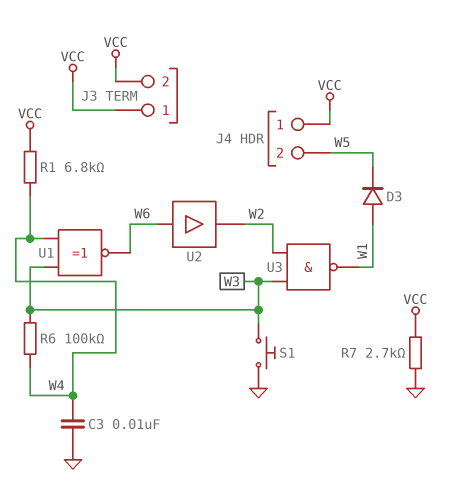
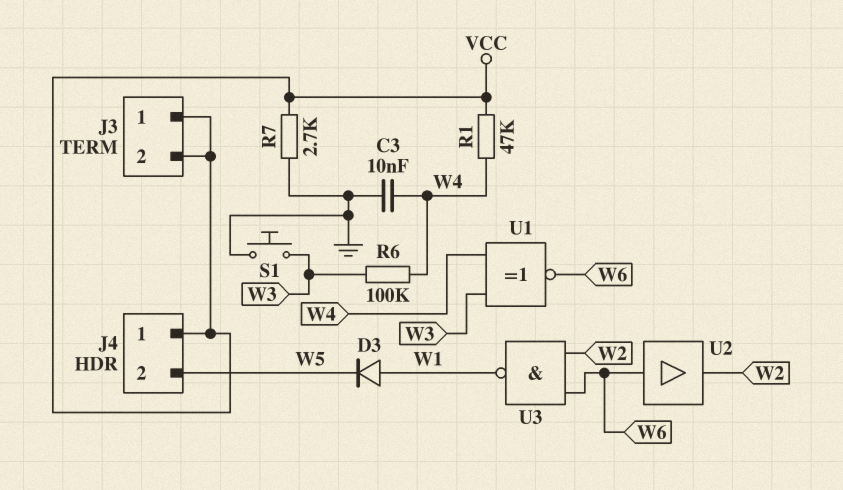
R1: 6.8k (VCC, W4) -> 47k (VCC, W4)
U3: NAND (in W2, in W3, out W1) -> NAND (in W2, in W6, out W1)

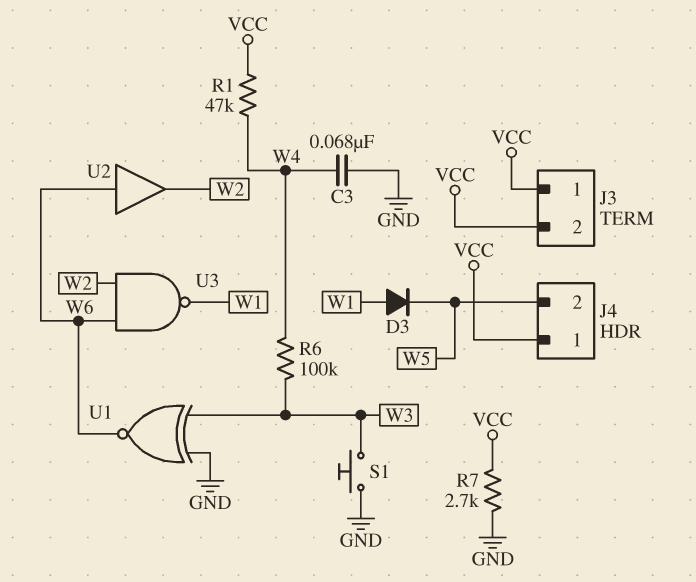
C3: 10nF (GND, W4) -> 68nF (GND, W4)
U1: XNOR (in W3, in W4, out W6) -> XNOR (in GND, in W3, out W6)

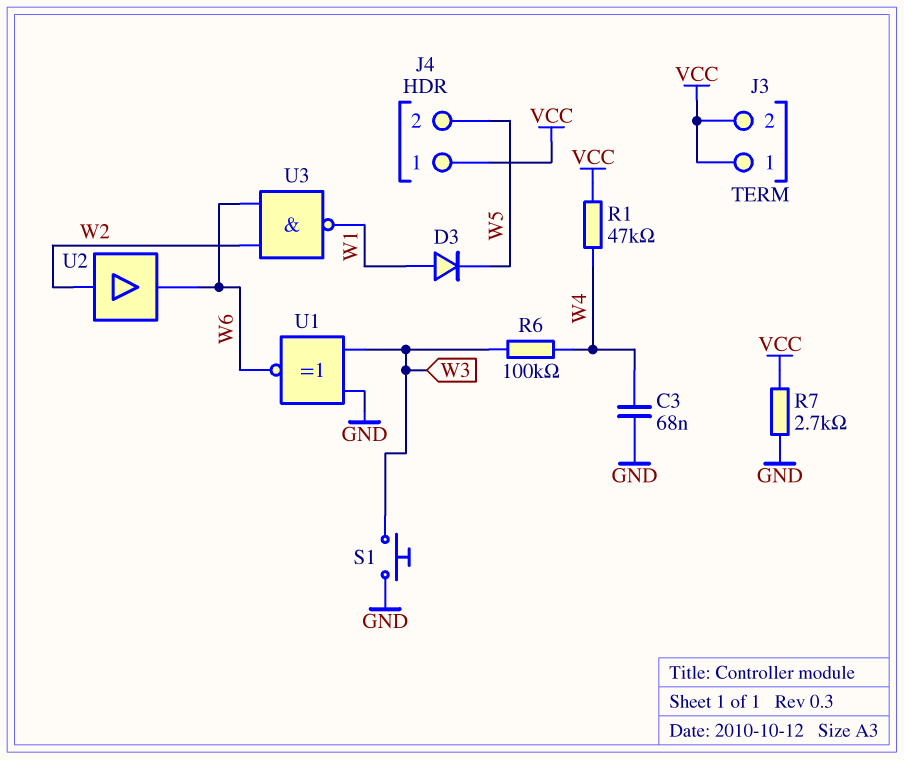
U2: buffer (in W6, out W2) -> buffer (in W2, out W6)

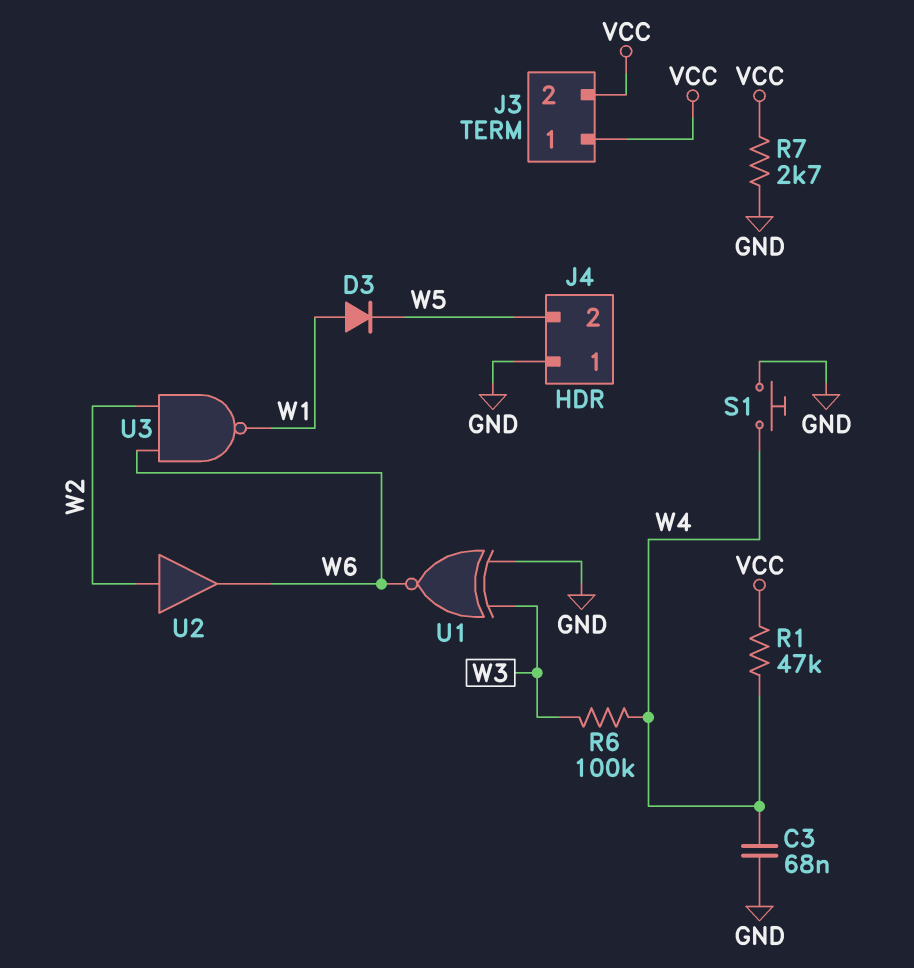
J4 pin 1: VCC -> GND
S1: button (GND, W3) -> button (GND, W4)

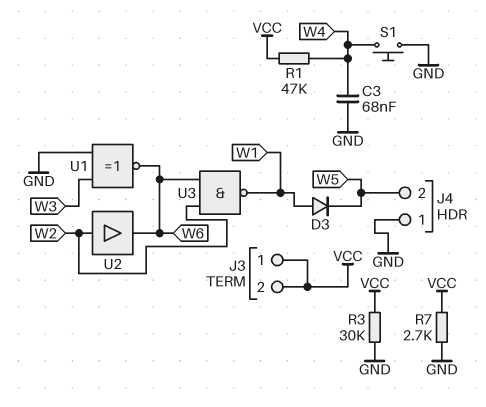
R3: none -> 30k (GND, VCC)
R6: 100k (W3, W4) -> none

